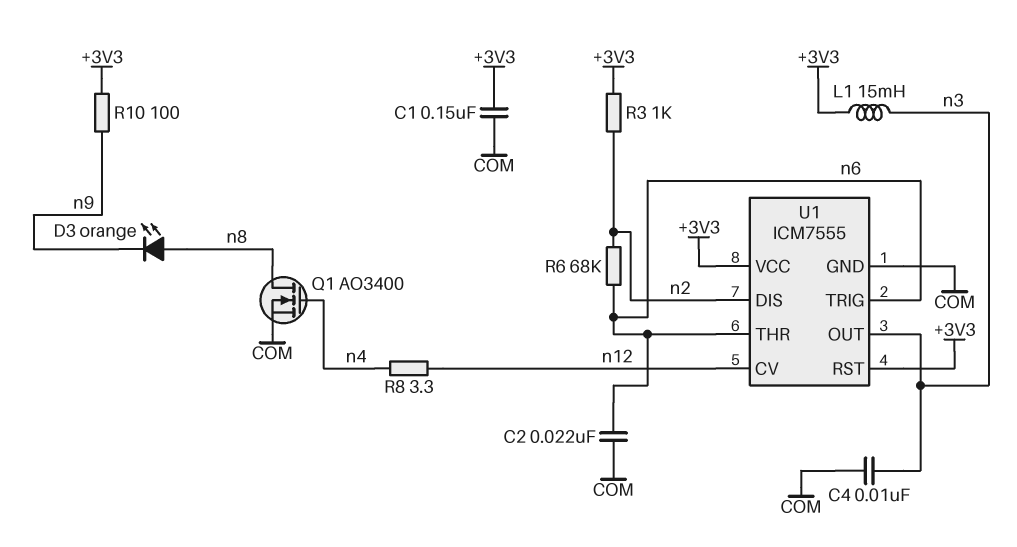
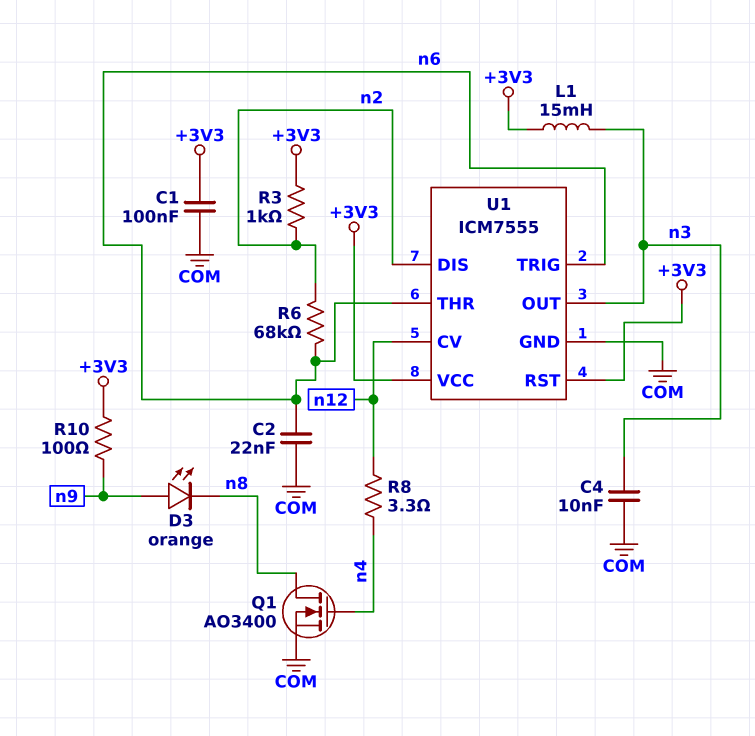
C1: 150nF (+3V3, COM) -> 100nF (+3V3, COM)
D3: LED orange (A n8, K n9) -> LED orange (A n9, K n8)

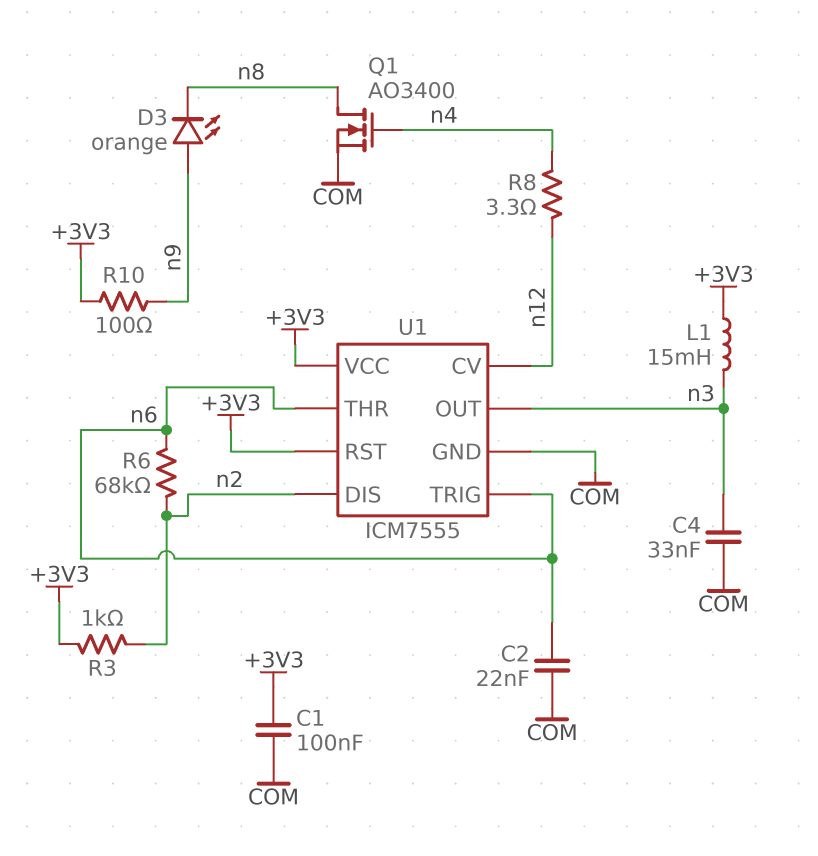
C4: 10nF (COM, n3) -> 33nF (COM, n3)

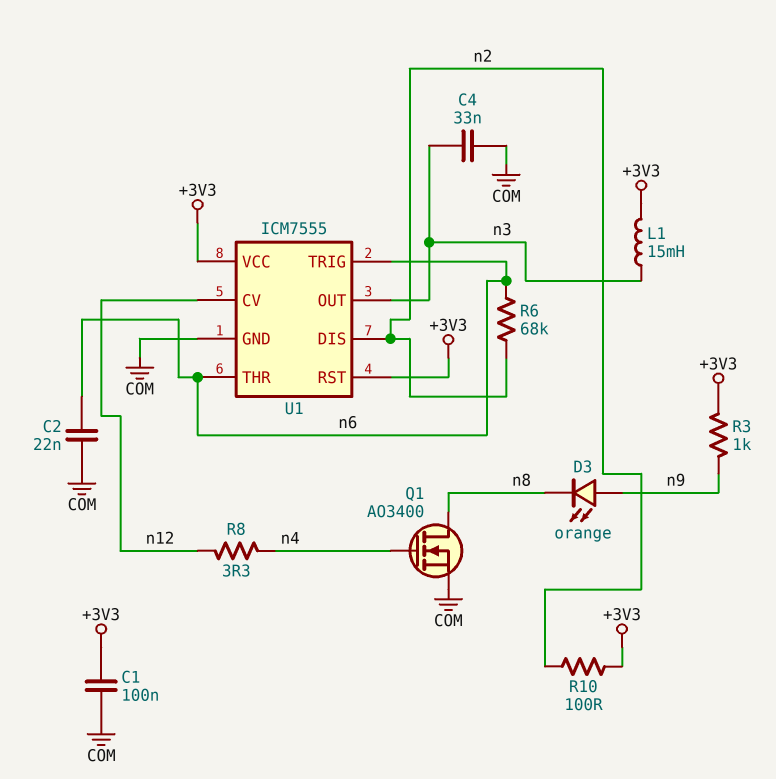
R3: 1k (+3V3, n2) -> 1k (+3V3, n9)
R10: 100 (+3V3, n9) -> 100 (+3V3, n2)

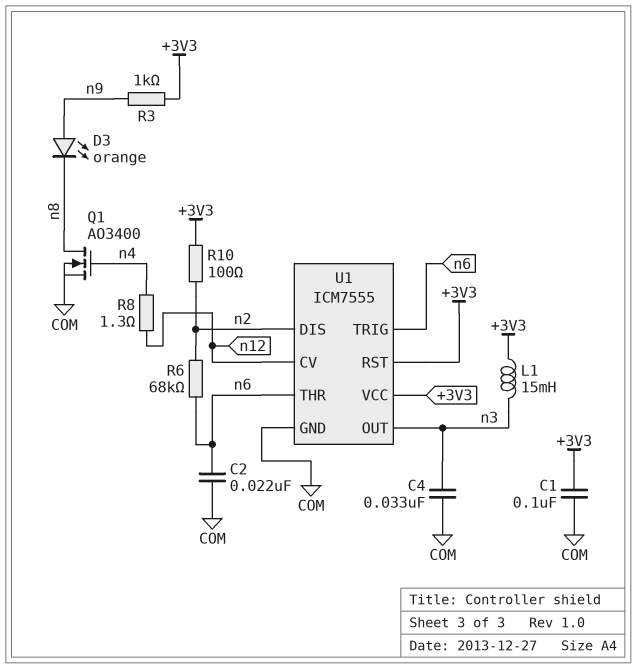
R8: 3.3 (n4, n12) -> 1.3 (n4, n12)

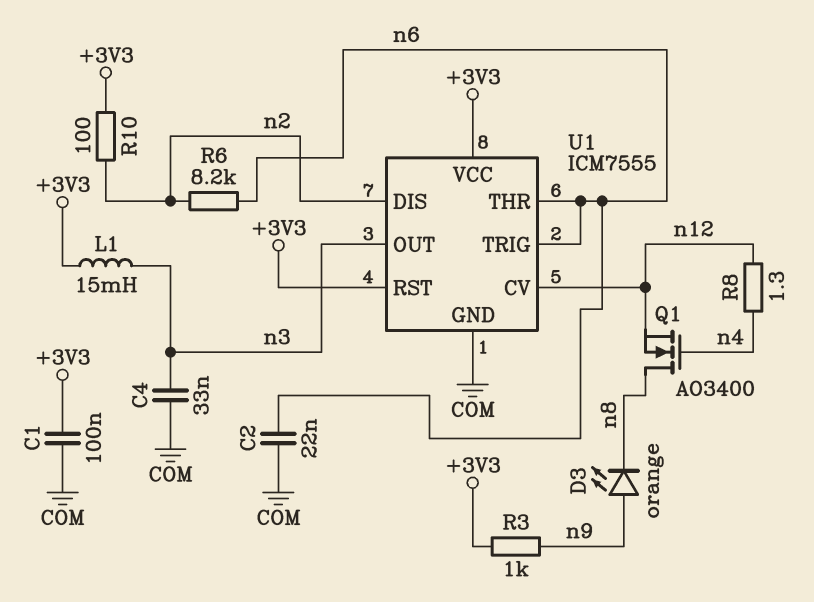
Q1: NMOS AO3400 (G n4, D n8, S COM) -> NMOS AO3400 (G n4, D n8, S n12)
R6: 68k (n2, n6) -> 8.2k (n2, n6)

